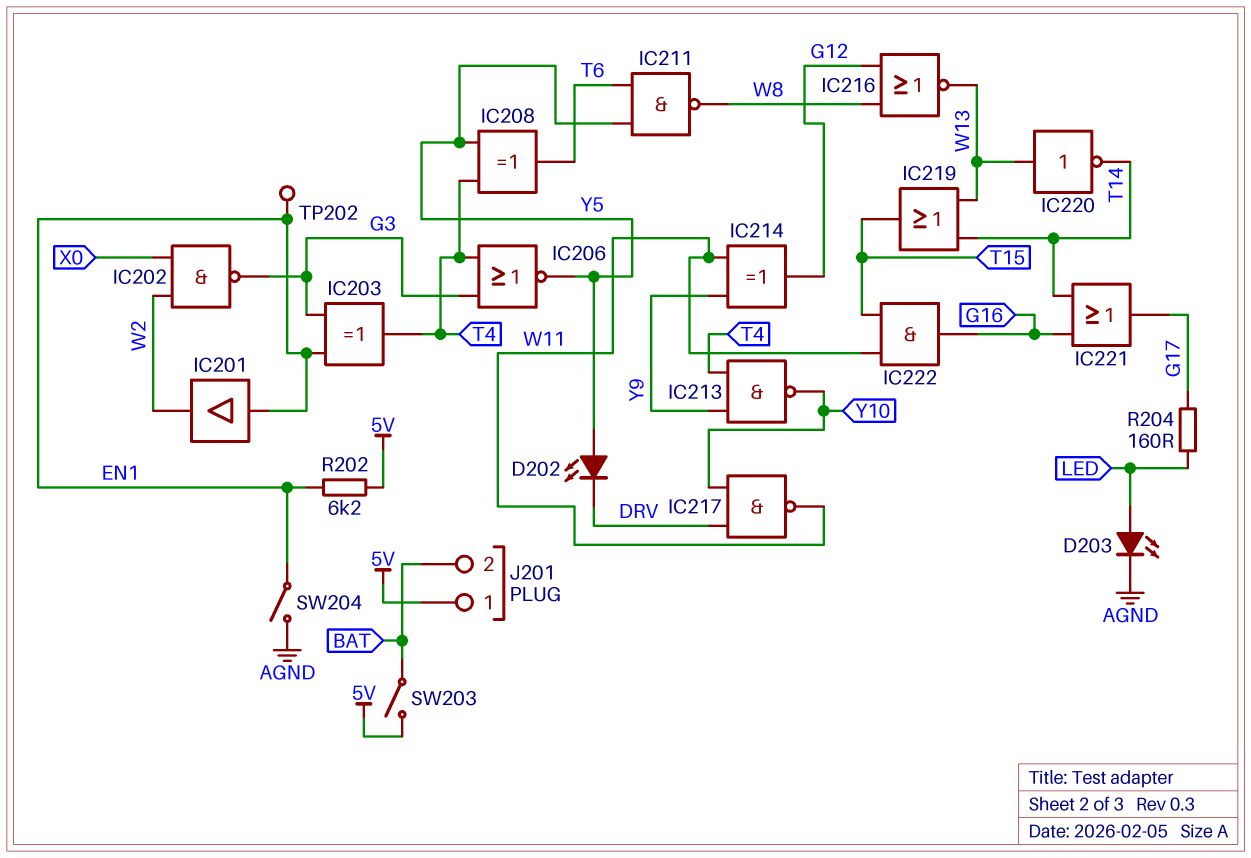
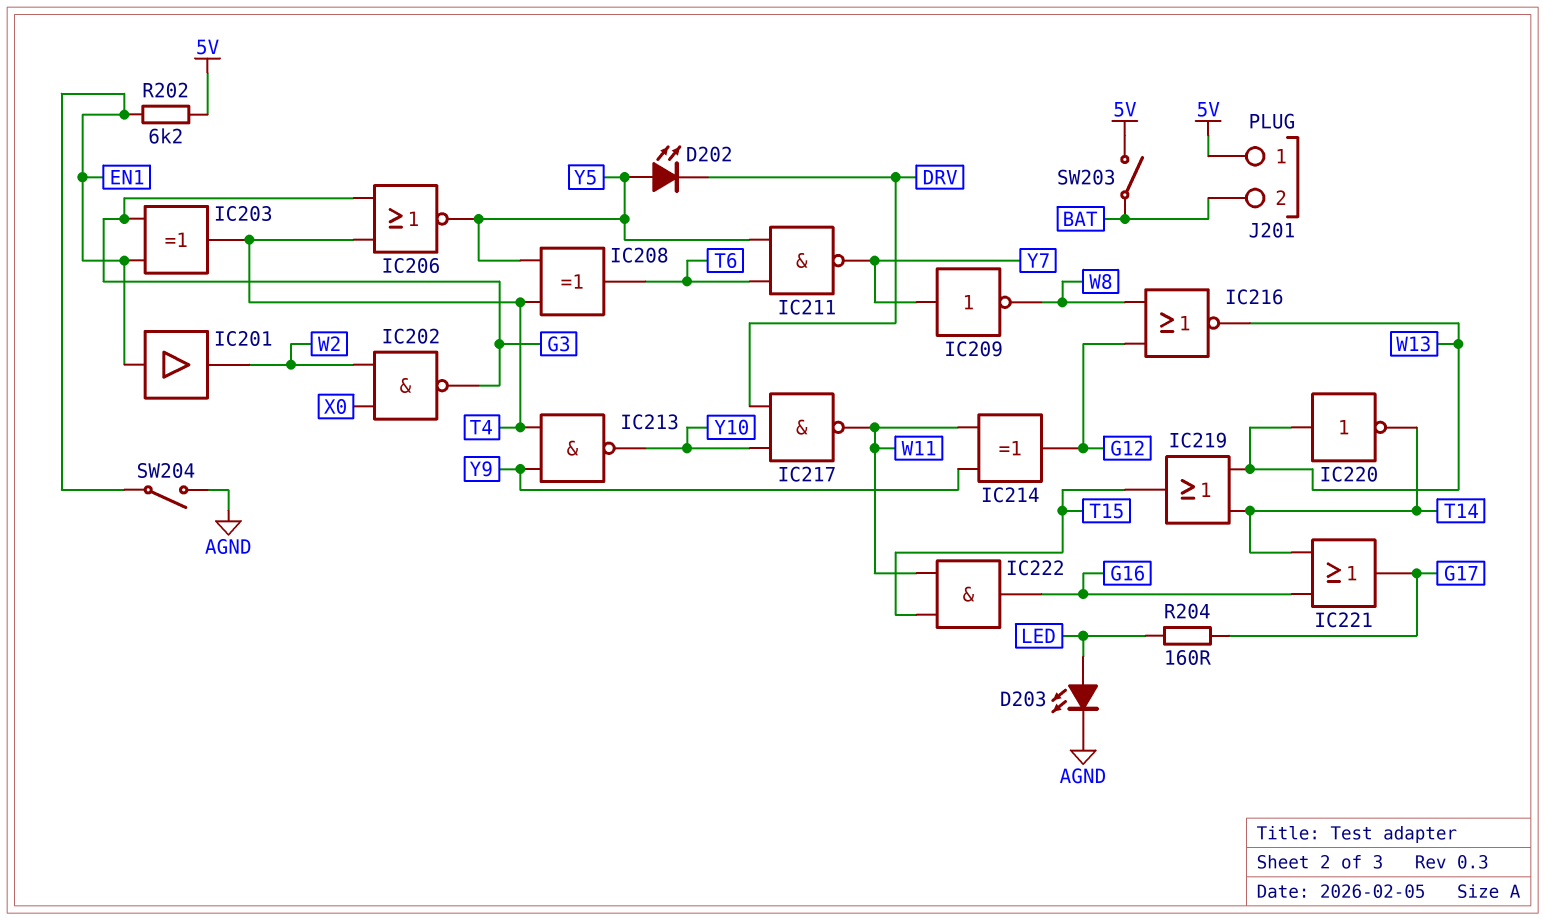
IC209: none -> NOT (in Y7, out W8)
IC211: NAND (in T6, in Y5, out W8) -> NAND (in T6, in Y5, out Y7)
TP202: test point (EN1) -> none

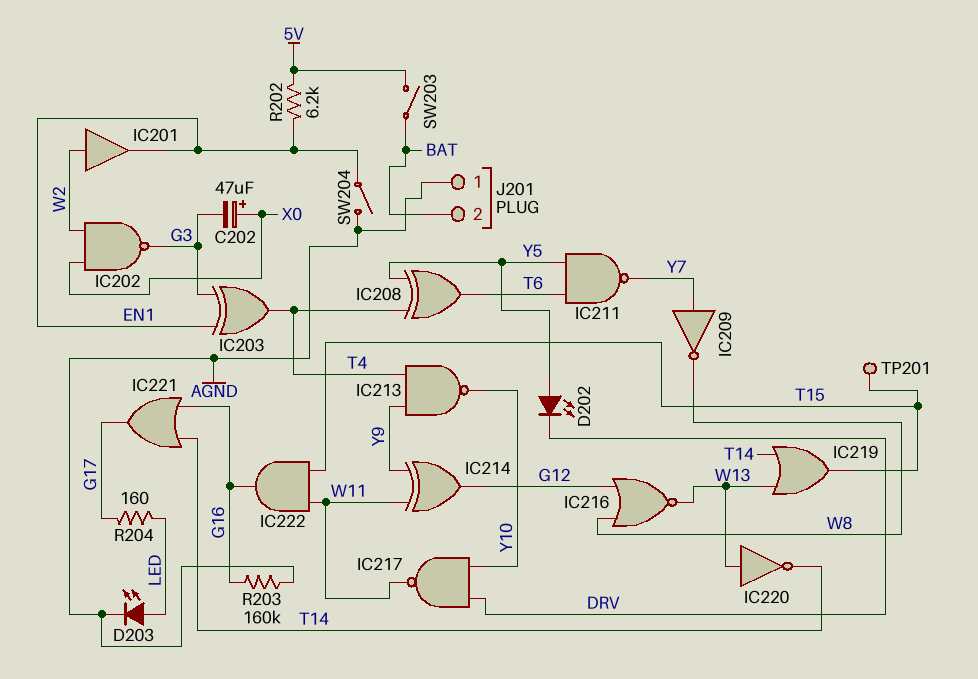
C202: none -> 47uF (plus X0, minus G3)
IC201: buffer (in EN1, out W2) -> buffer (in W2, out EN1)
IC206: NOR (in G3, in T4, out Y5) -> none
J201 pin 1: 5V -> AGND
R203: none -> 160k (AGND, G16)
TP201: none -> test point (T15)

